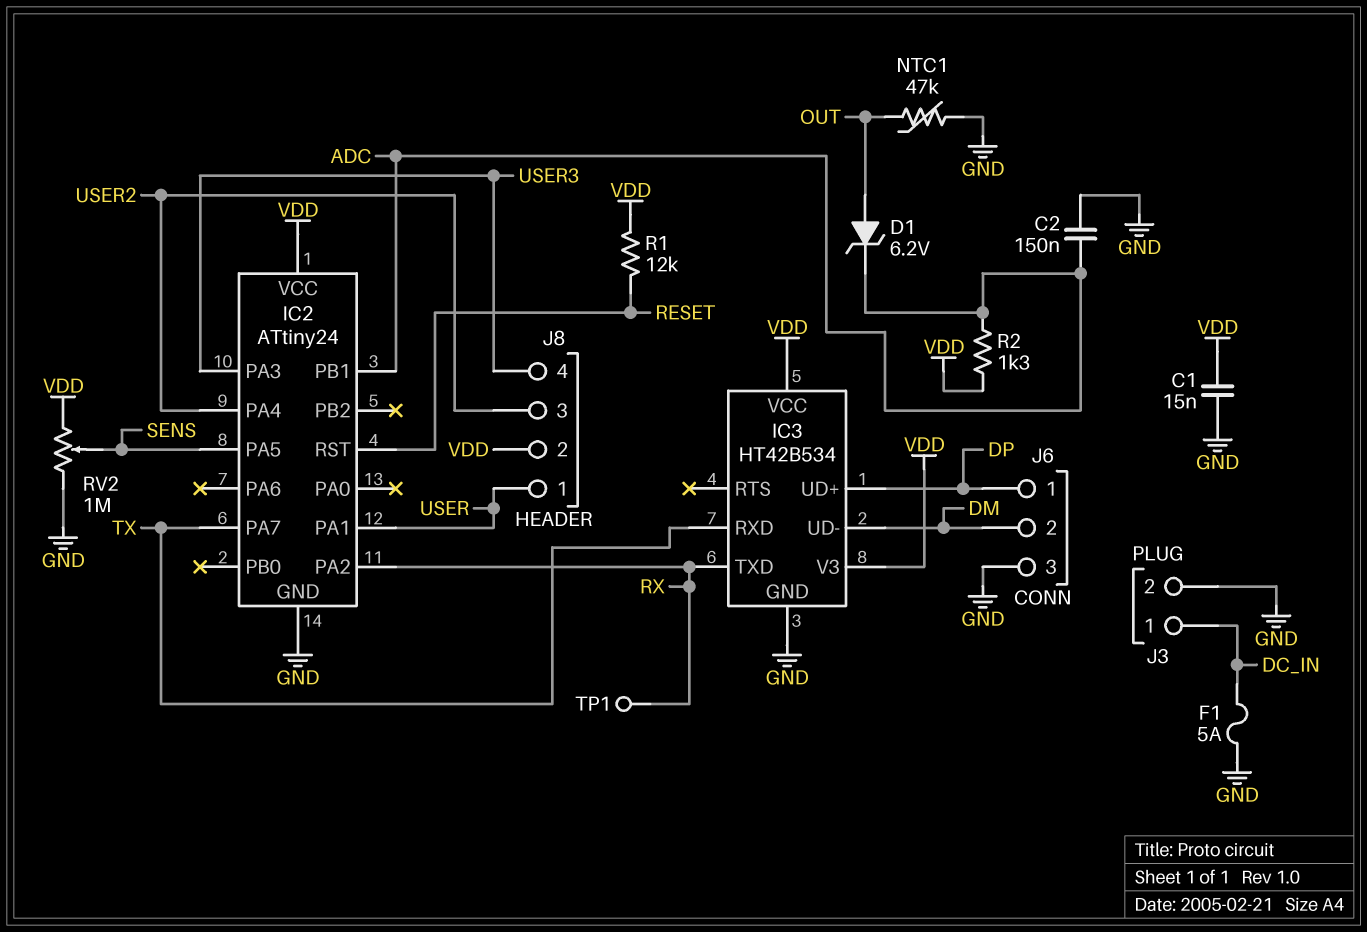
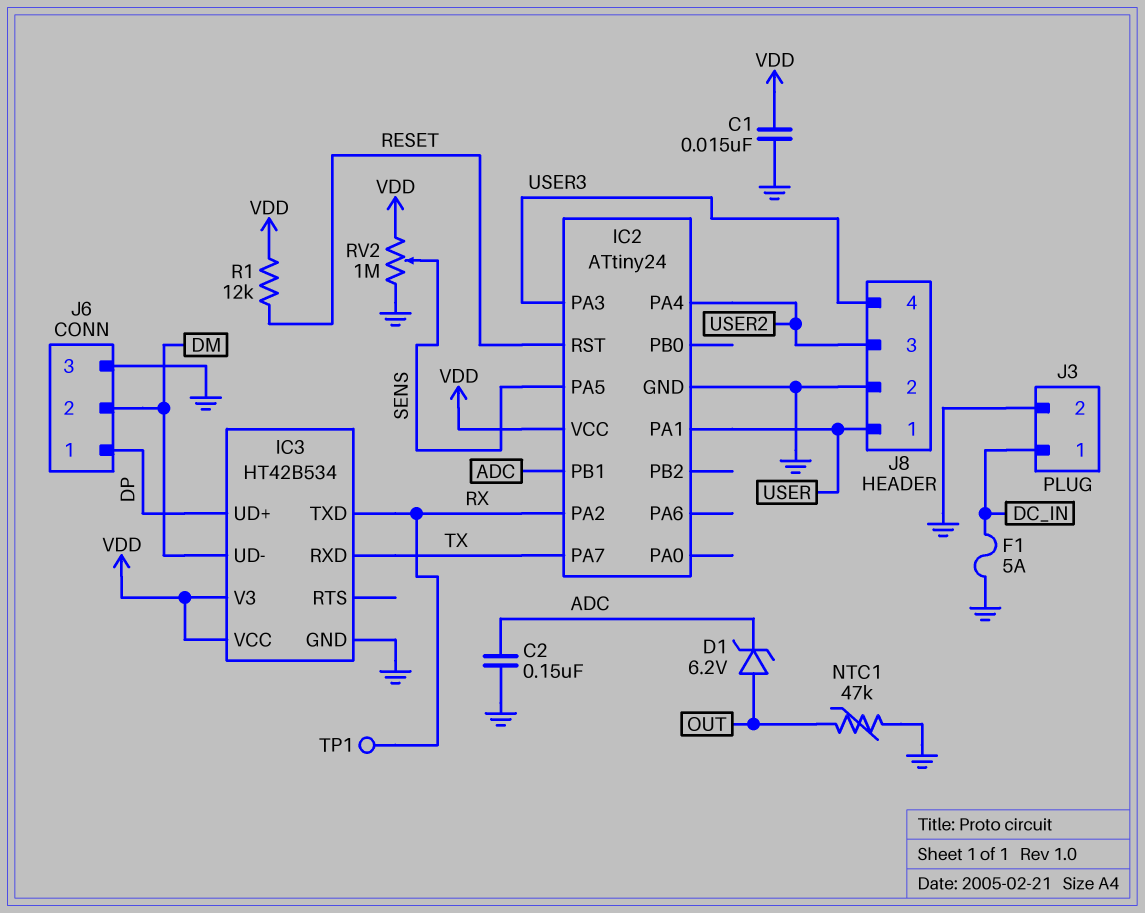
J8 pin 2: VDD -> GND
R2: 1.3k (ADC, VDD) -> none

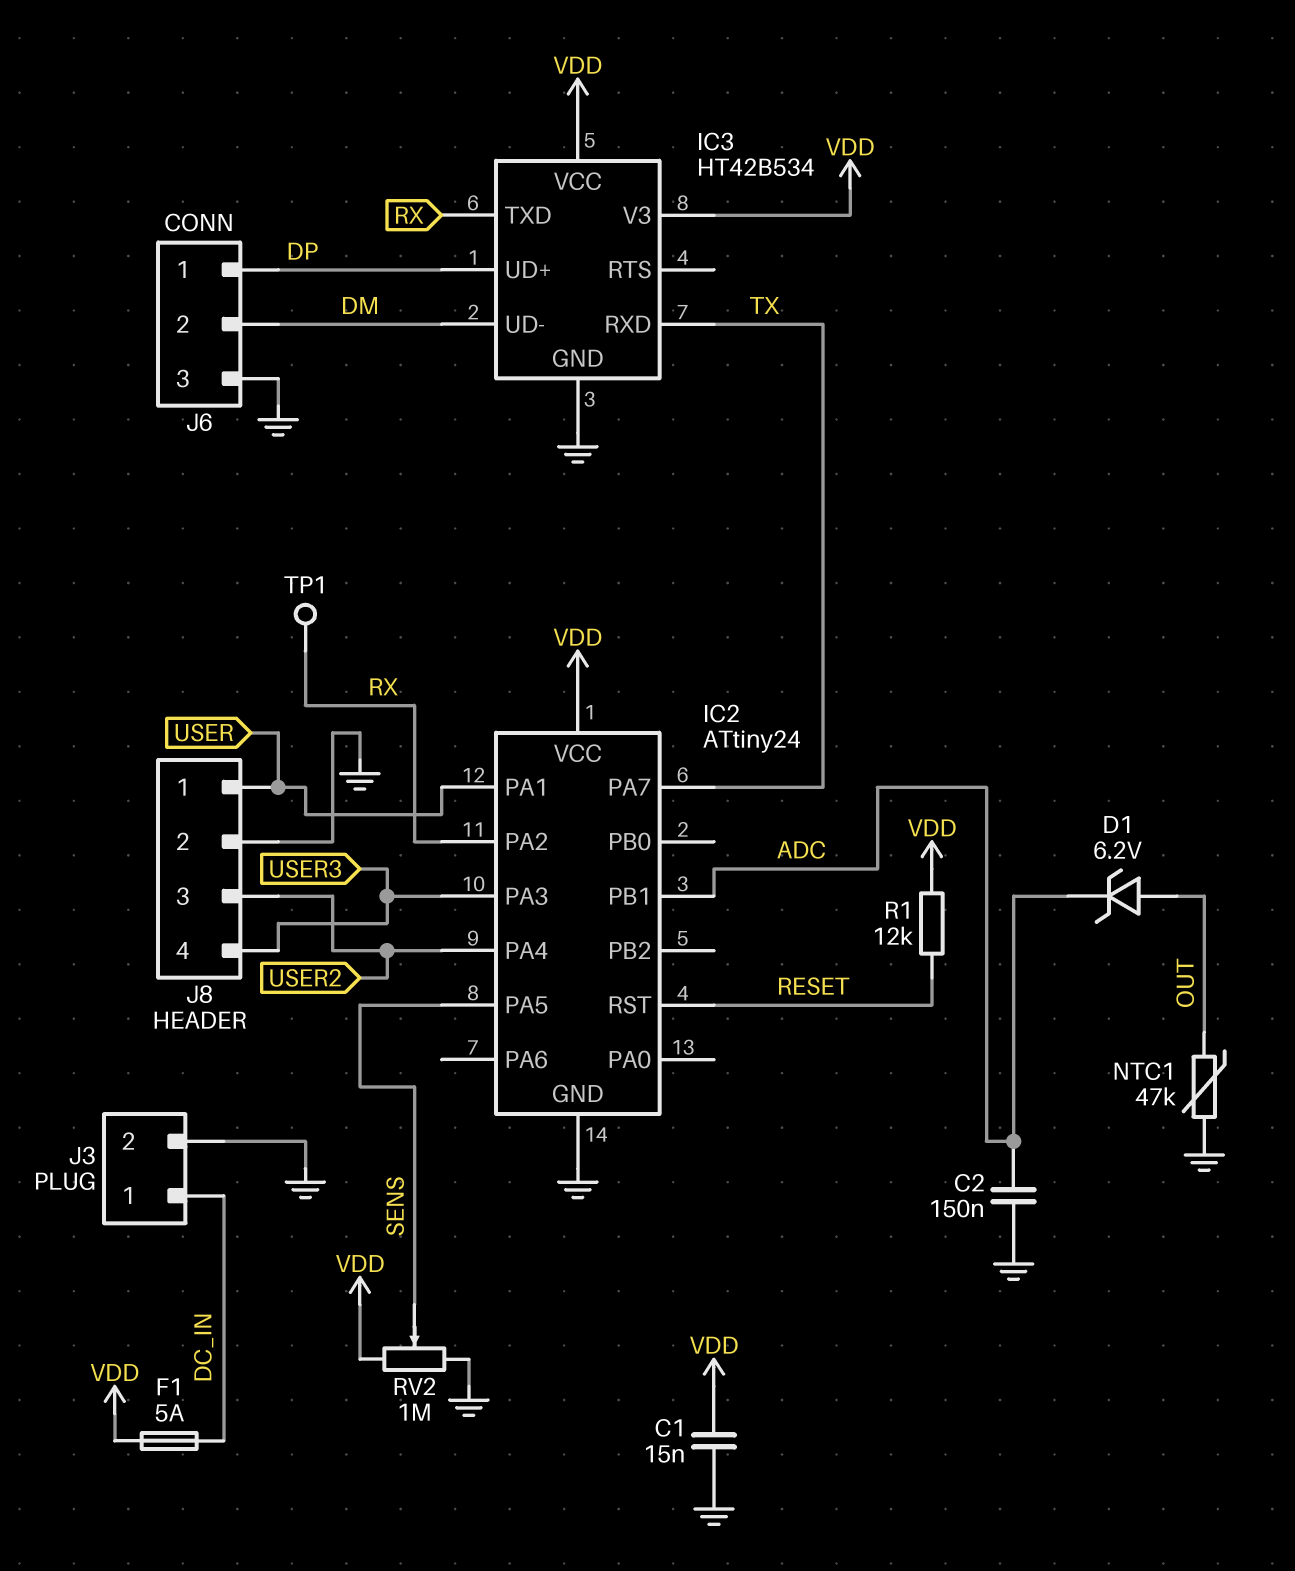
F1: 5A (DC_IN, GND) -> 5A (DC_IN, VDD)

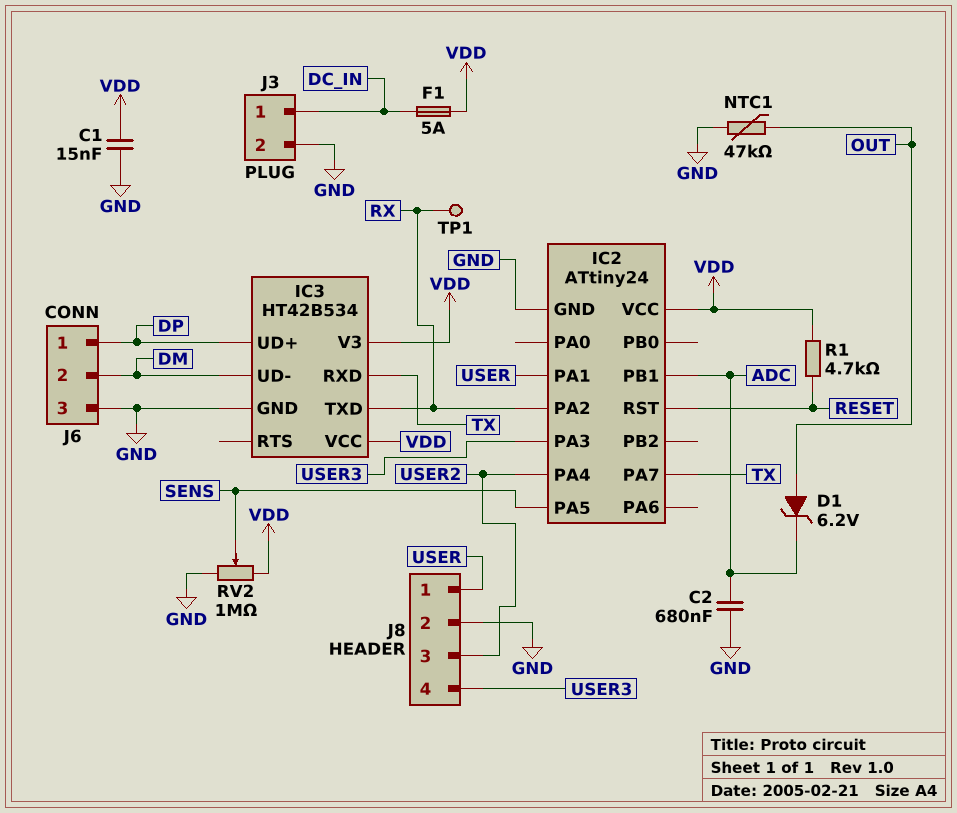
C2: 150nF (ADC, GND) -> 680nF (ADC, GND)
R1: 12k (RESET, VDD) -> 4.7k (RESET, VDD)

